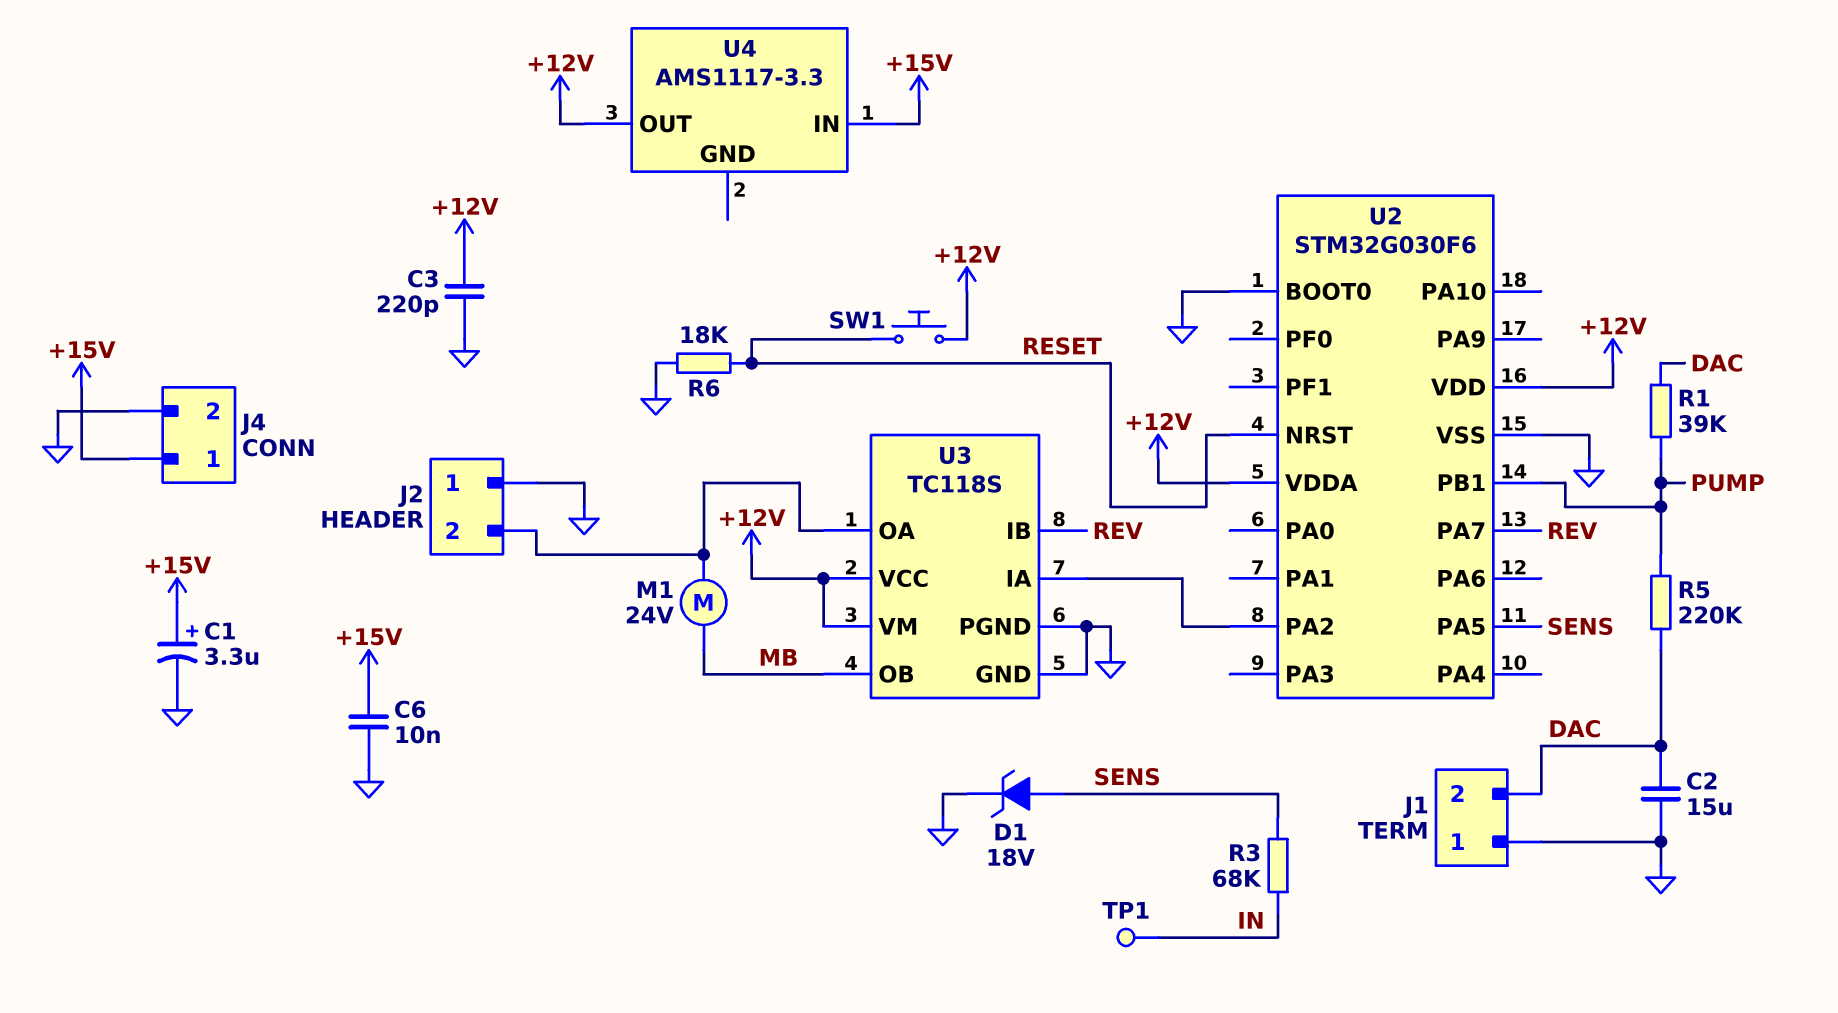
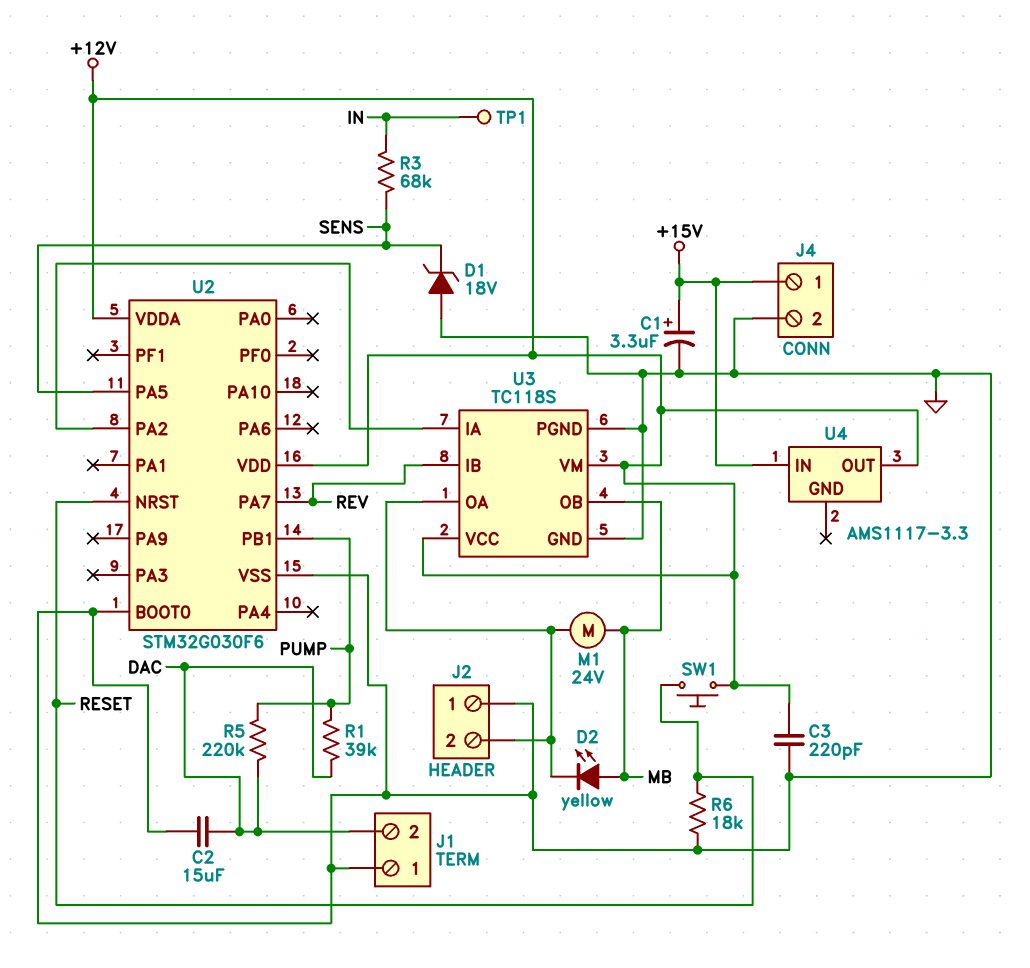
C6: 10nF (+15V, GND) -> none
D1: zener 18V (A SENS, K GND) -> zener 18V (A GND, K SENS)
D2: none -> LED yellow (A MB, K J2/2)

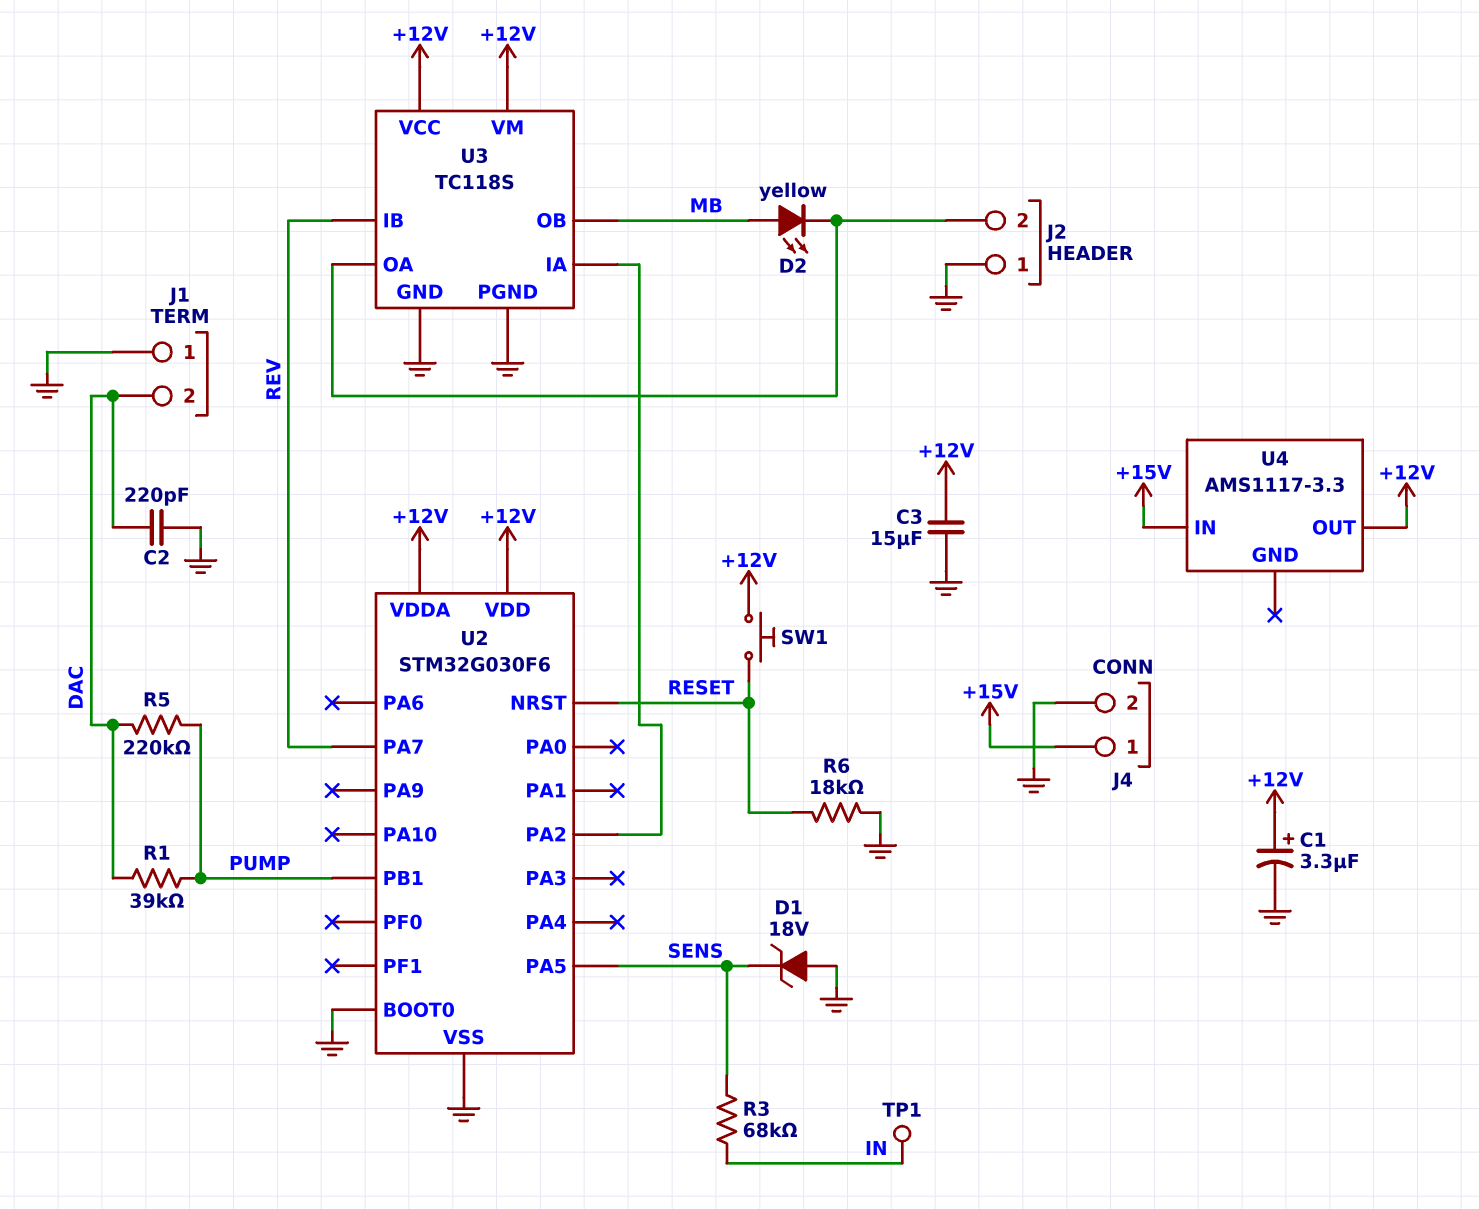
C1: 3.3uF (plus +15V, minus GND) -> 3.3uF (plus +12V, minus GND)
C2: 15uF (DAC, GND) -> 220pF (DAC, GND)
C3: 220pF (+12V, GND) -> 15uF (+12V, GND)
M1: motor 24V (J2/2, MB) -> none

